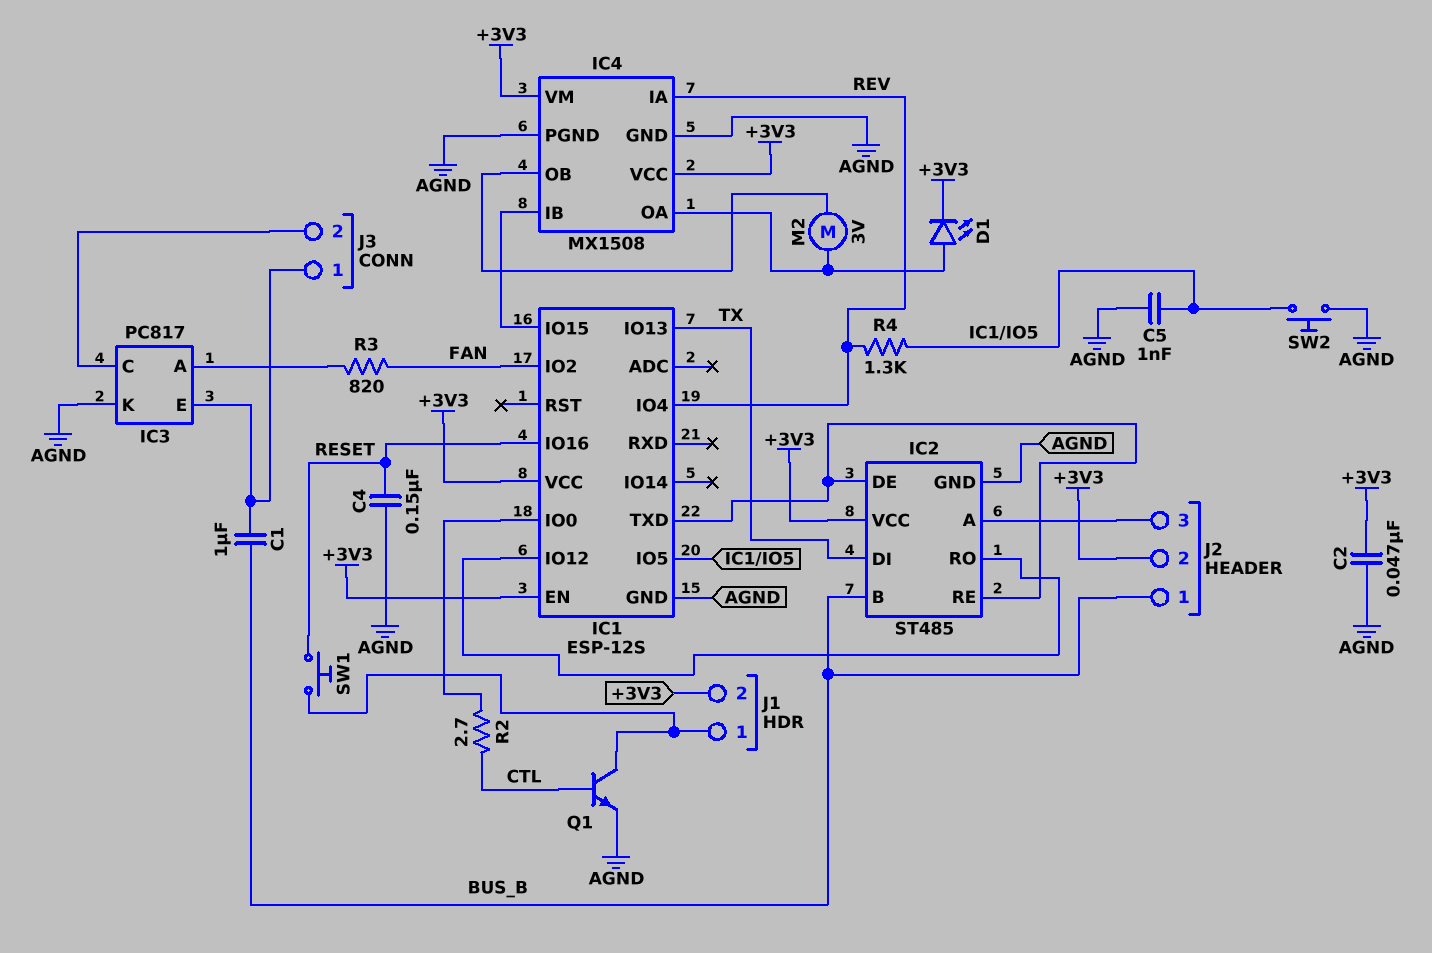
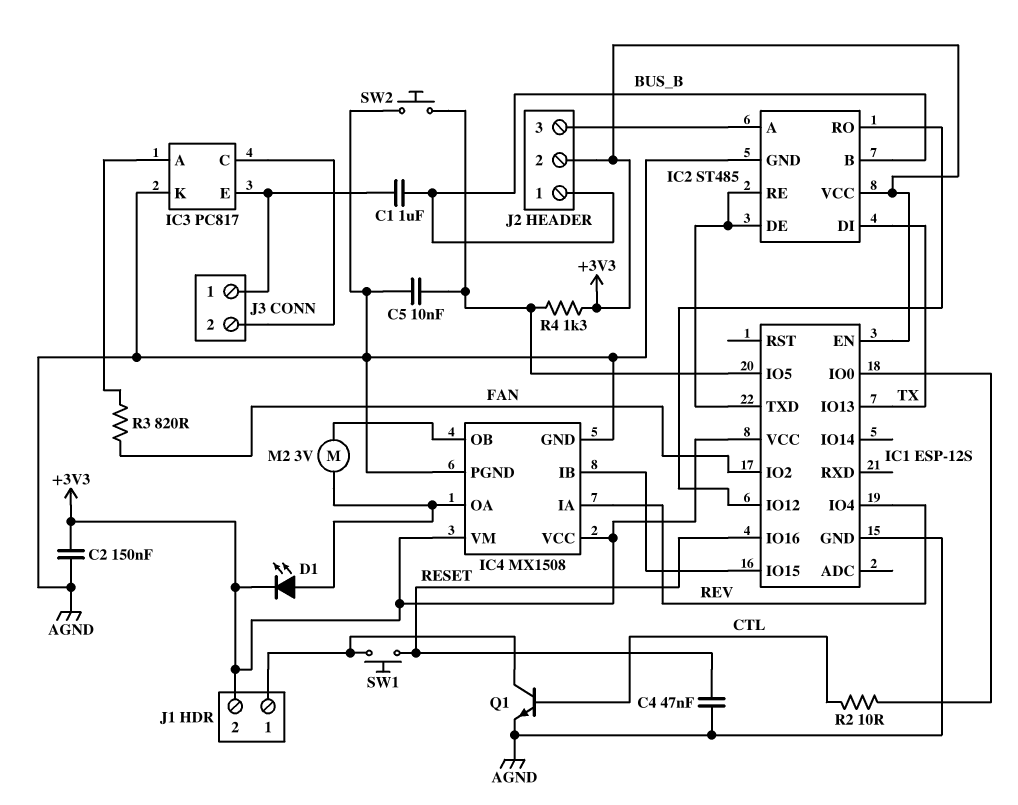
C2: 47nF (+3V3, AGND) -> 150nF (+3V3, AGND)
C4: 150nF (AGND, RESET) -> 47nF (AGND, RESET)
C5: 1nF (AGND, IC1/IO5) -> 10nF (AGND, IC1/IO5)
R2: 2.7 (CTL, IC1/IO0) -> 10 (CTL, IC1/IO0)
R4: 1.3k (IC1/IO5, REV) -> 1.3k (+3V3, IC1/IO5)

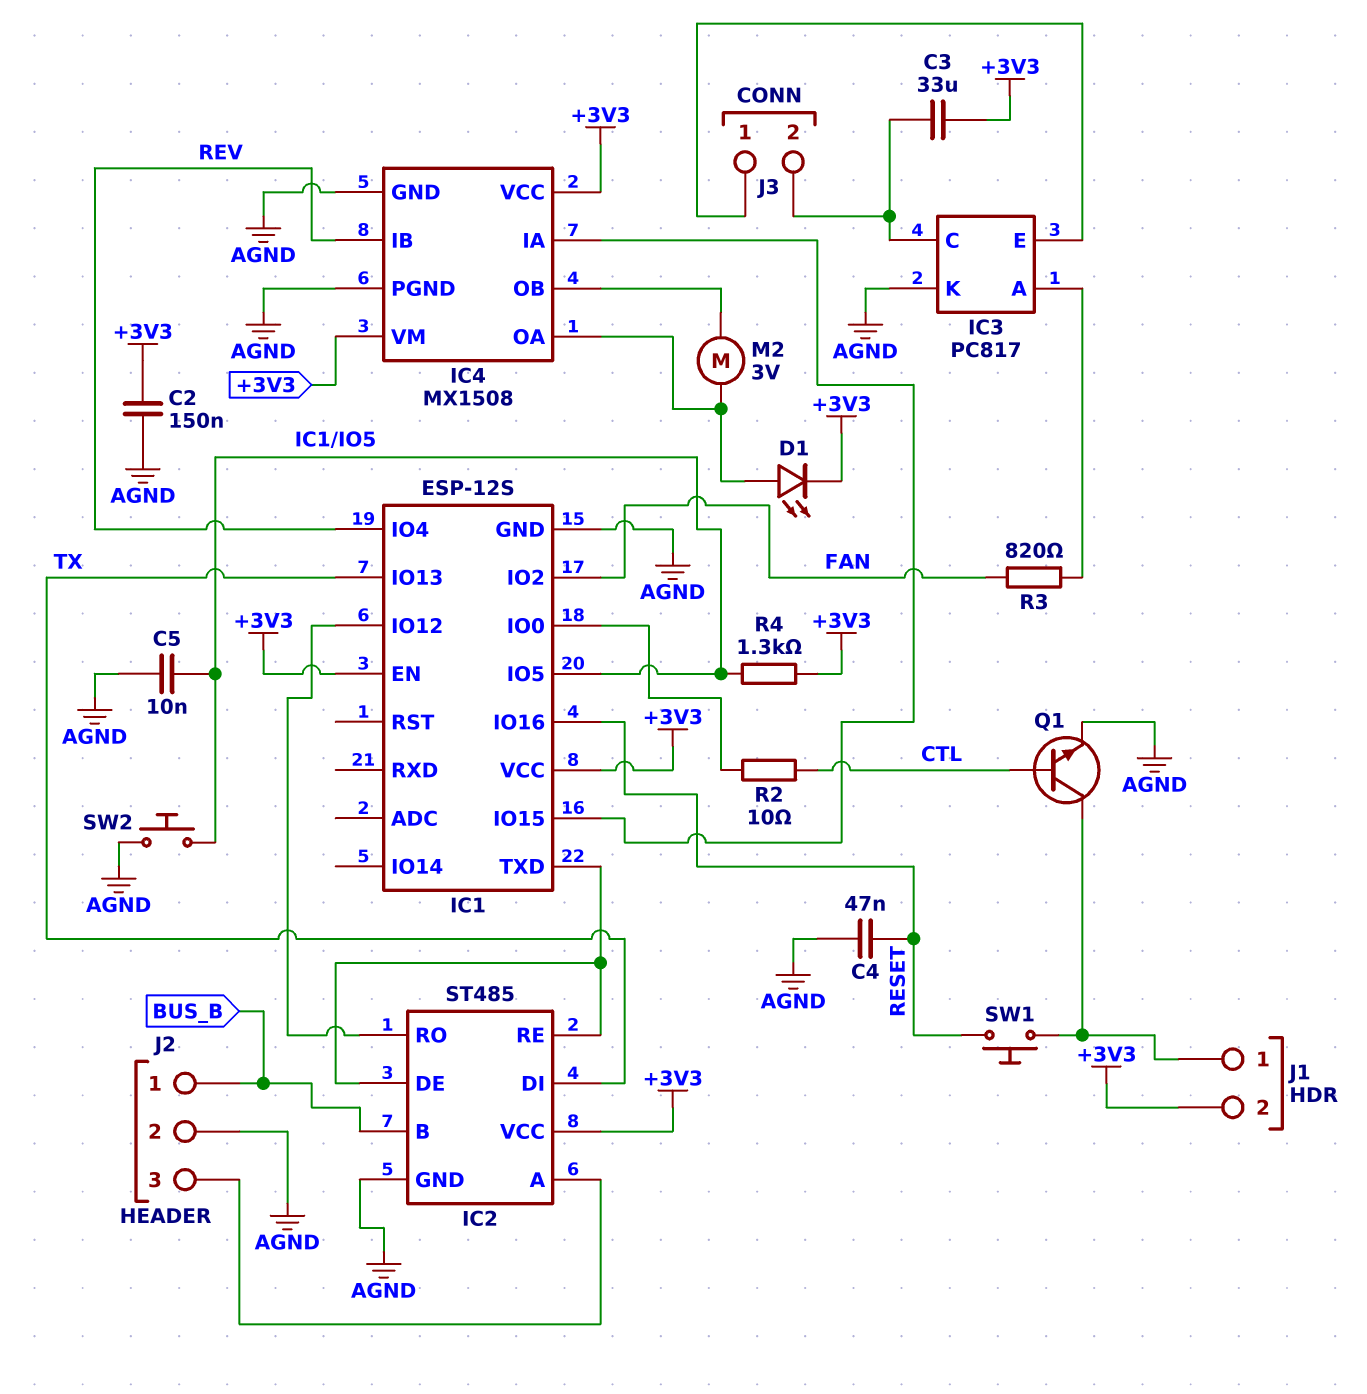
C1: 1uF (BUS_B, IC3/E) -> none
C3: none -> 33uF (+3V3, IC3/C)
IC4 pin IA: REV -> IC1/IO15
IC4 pin IB: IC1/IO15 -> REV
J2 pin 2: +3V3 -> AGND

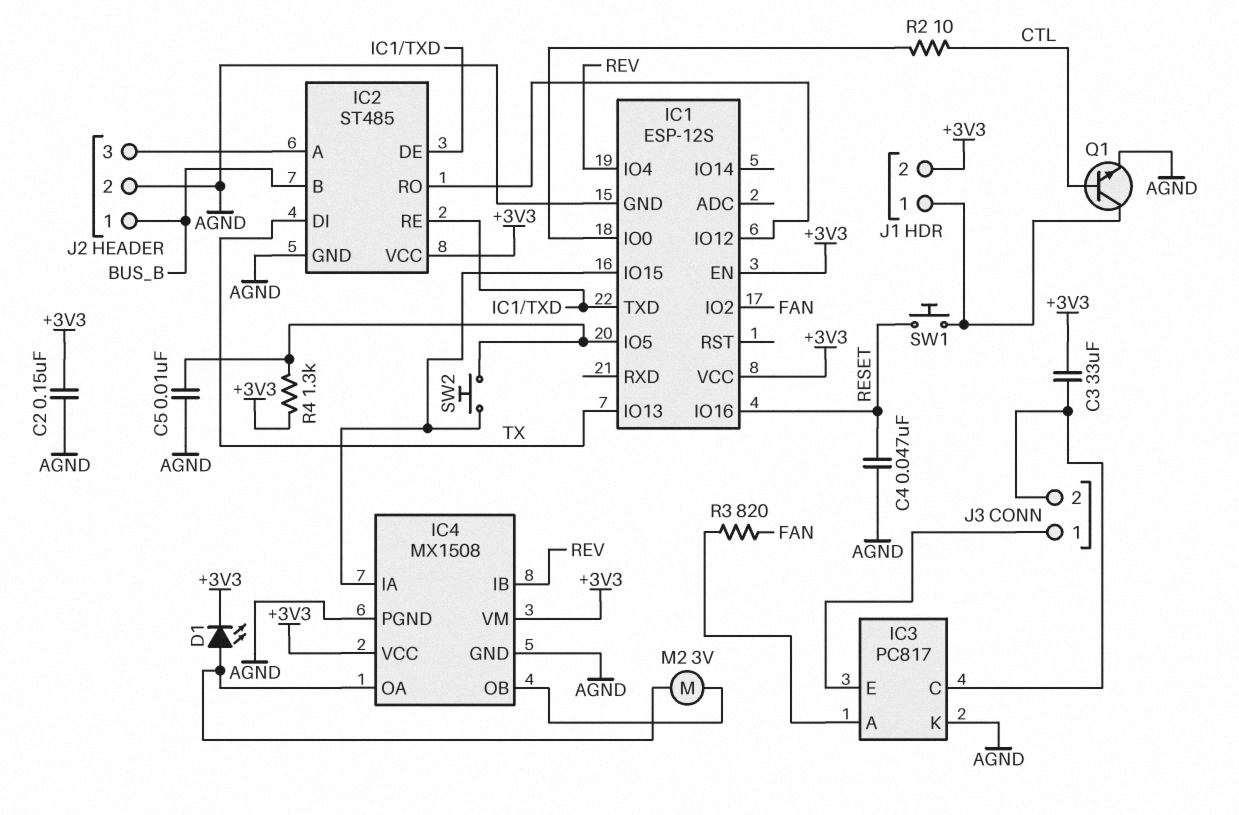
SW2: button (AGND, IC1/IO5) -> button (IC1/IO5, IC1/IO15)

